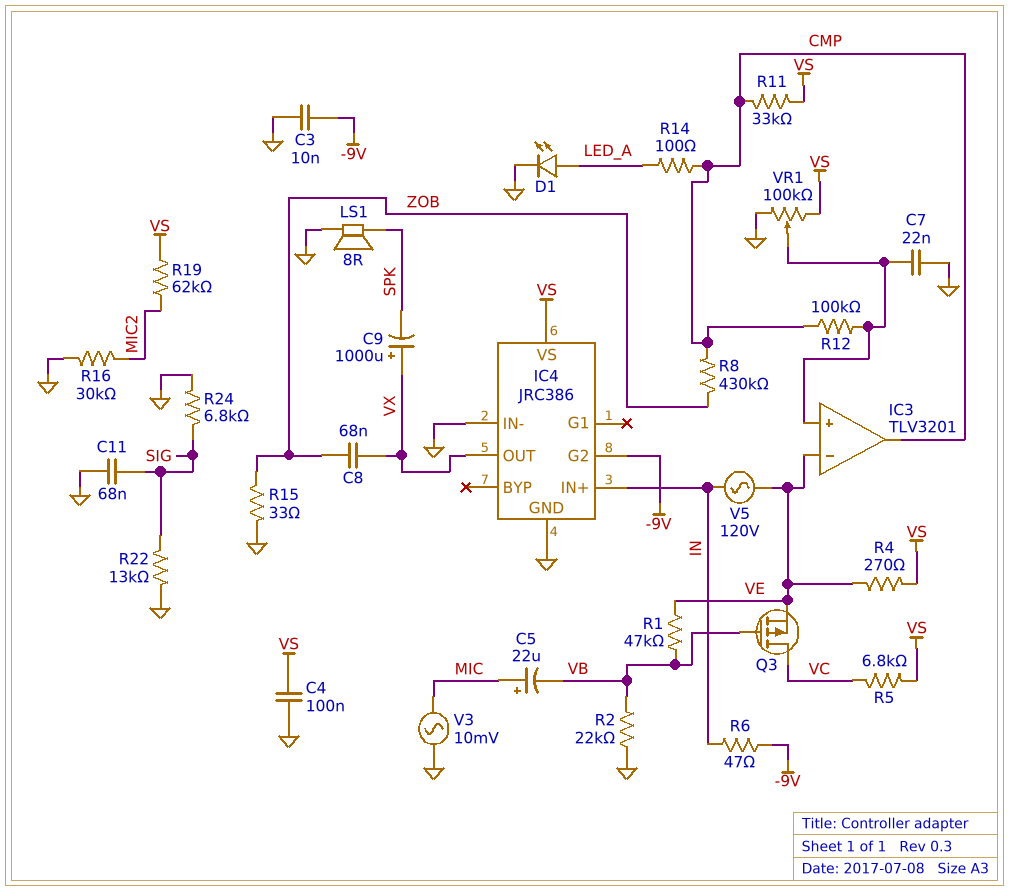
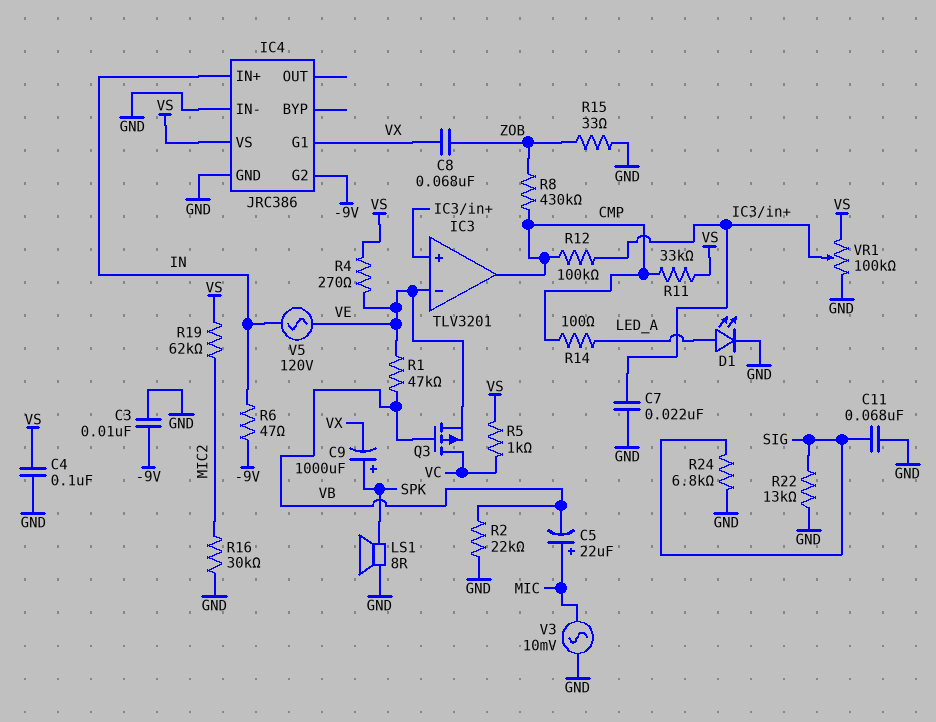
C9: 1000uF (plus VX, minus SPK) -> 1000uF (plus SPK, minus VX)
IC4 pin G1: none -> VX
IC4 pin OUT: VX -> none
R5: 6.8k (VC, VS) -> 1k (VC, VS)

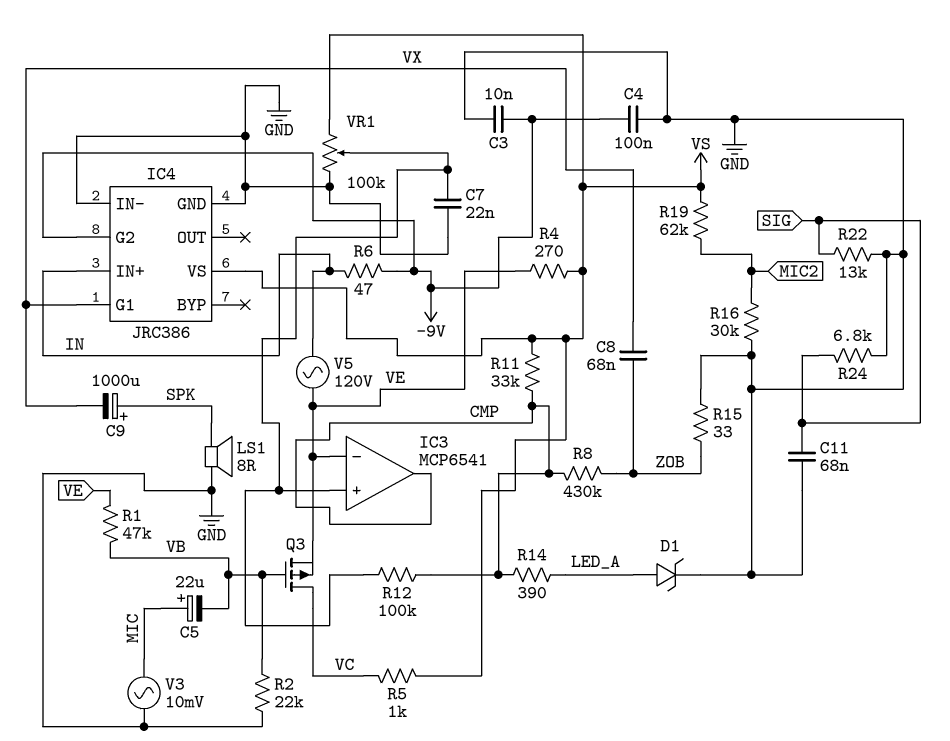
C4: 100nF (GND, VS) -> 100nF (-9V, GND)
D1: LED (A LED_A, K GND) -> zener (A LED_A, K GND)
IC3: TLV3201 -> MCP6541
R14: 100 (CMP, LED_A) -> 390 (CMP, LED_A)

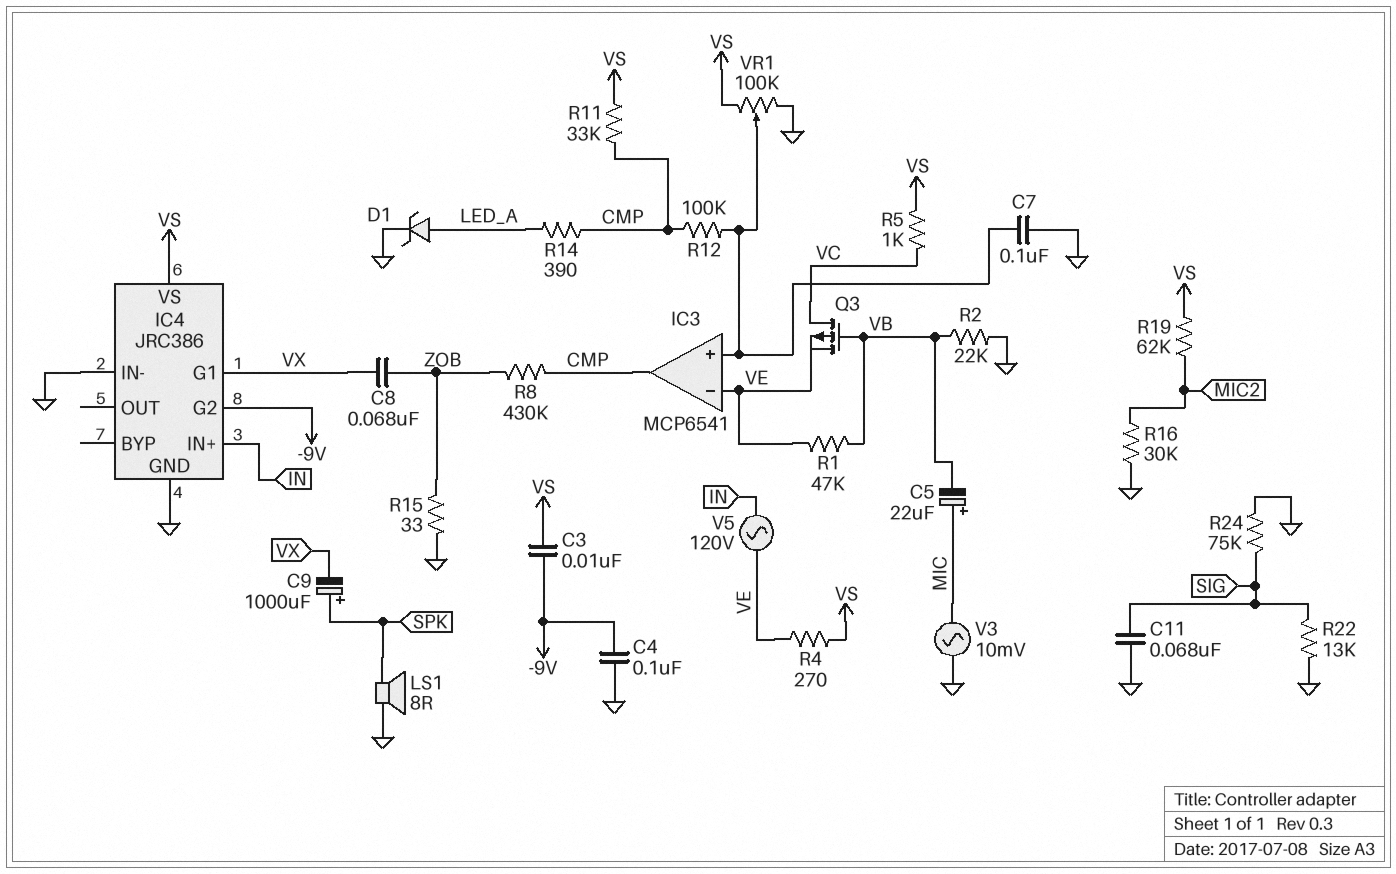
C3: 10nF (-9V, GND) -> 10nF (-9V, VS)
C7: 22nF (GND, IC3/in+) -> 100nF (GND, IC3/in+)
R6: 47 (-9V, IN) -> none
R24: 6.8k (GND, SIG) -> 75k (GND, SIG)

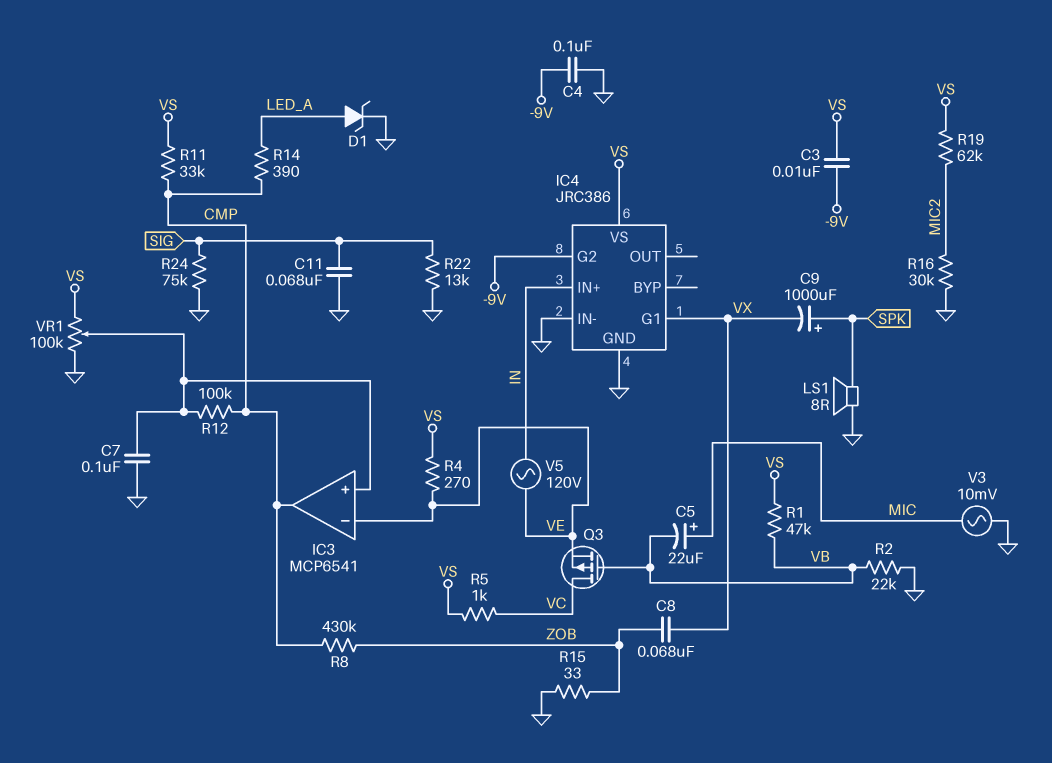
R1: 47k (VB, VE) -> 47k (VB, VS)

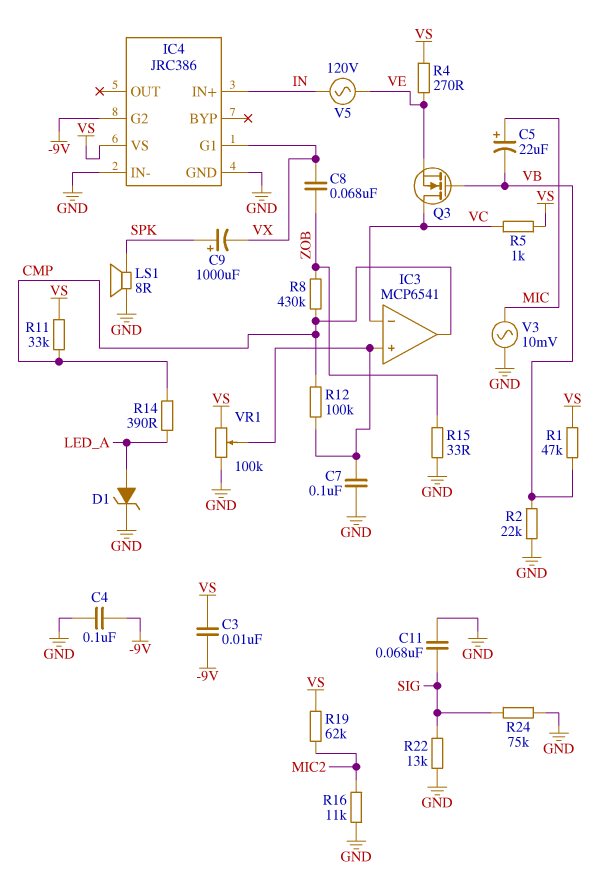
IC3 pin in-: VE -> VC
Q3: PMOS (G VB, D VC, S VE) -> NMOS (G VB, D VC, S VE)
R16: 30k (GND, MIC2) -> 11k (GND, MIC2)

